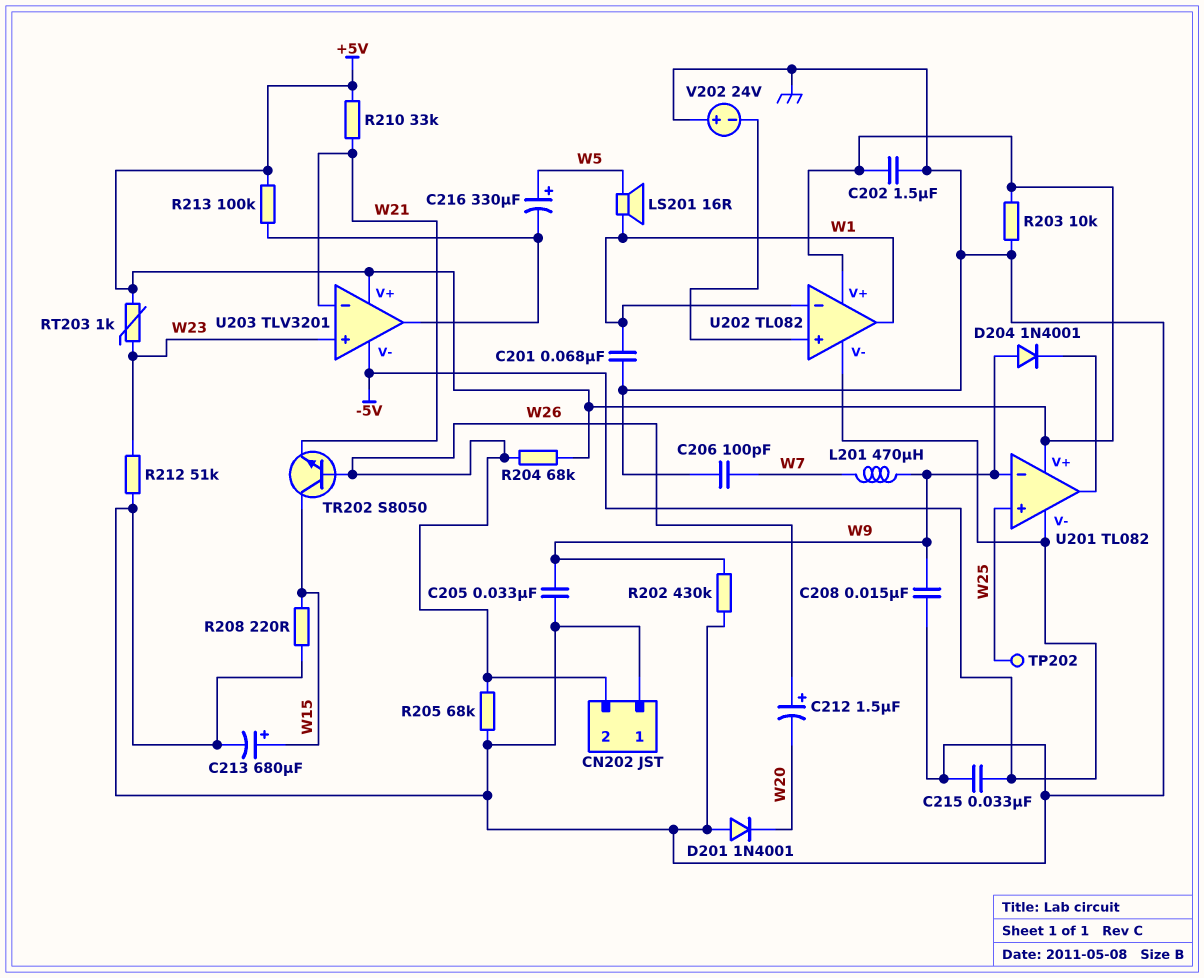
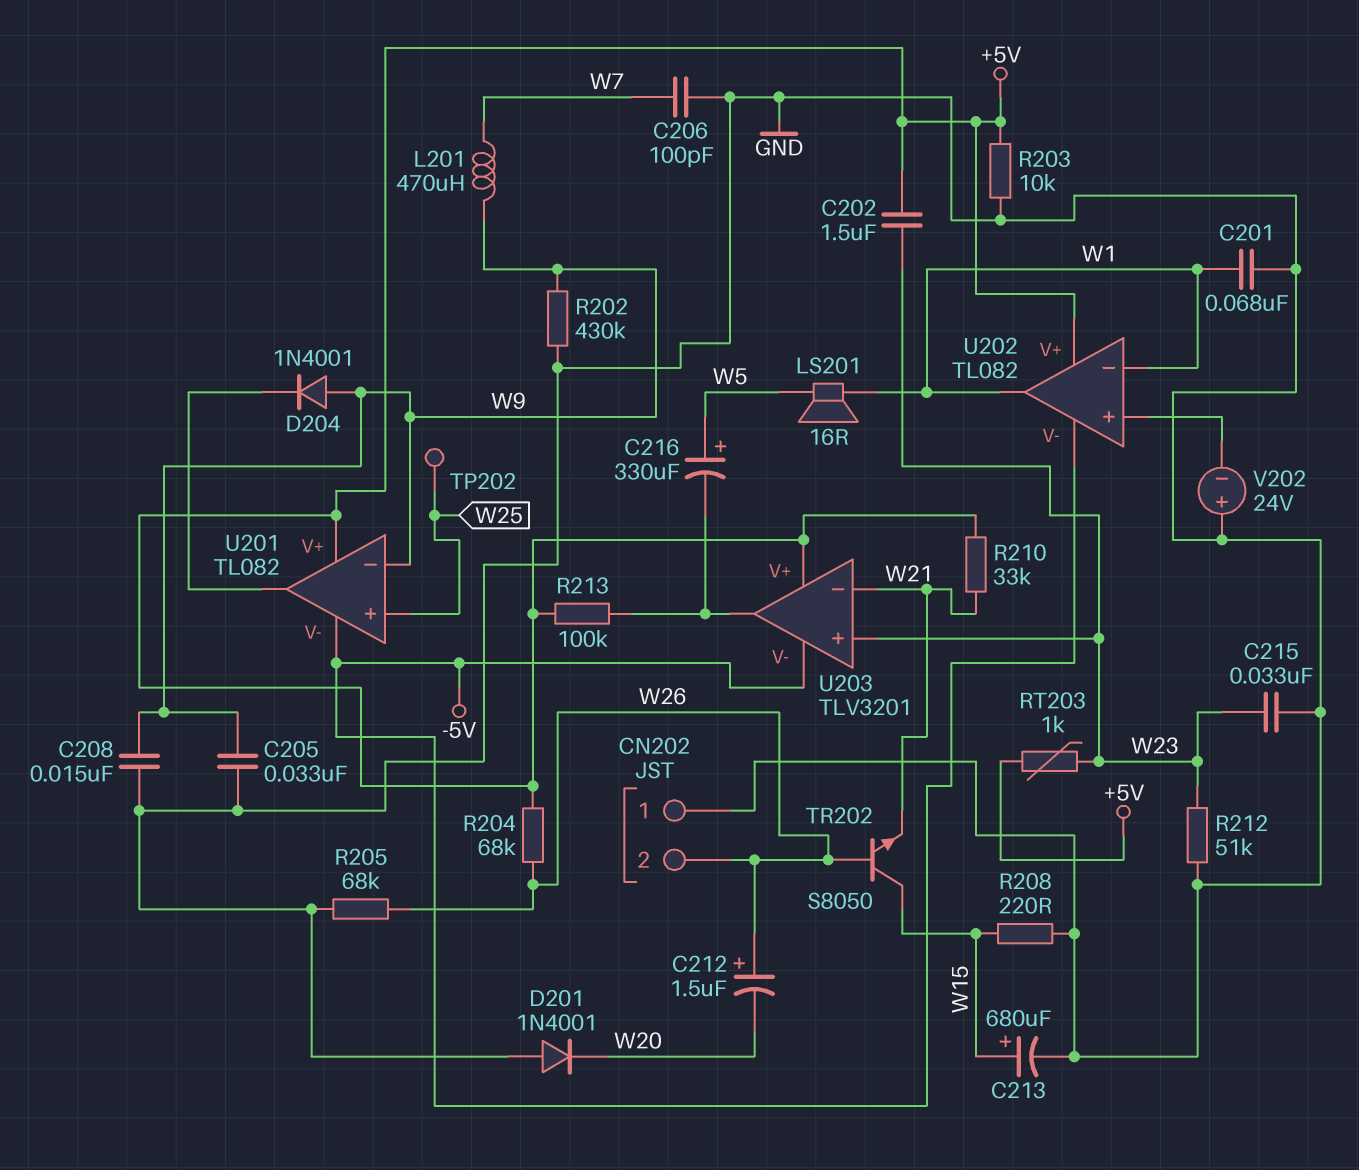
C202: 1.5uF (+5V, GND) -> 1.5uF (+5V, W23)
C215: 33nF (-5V, GND) -> 33nF (GND, W23)

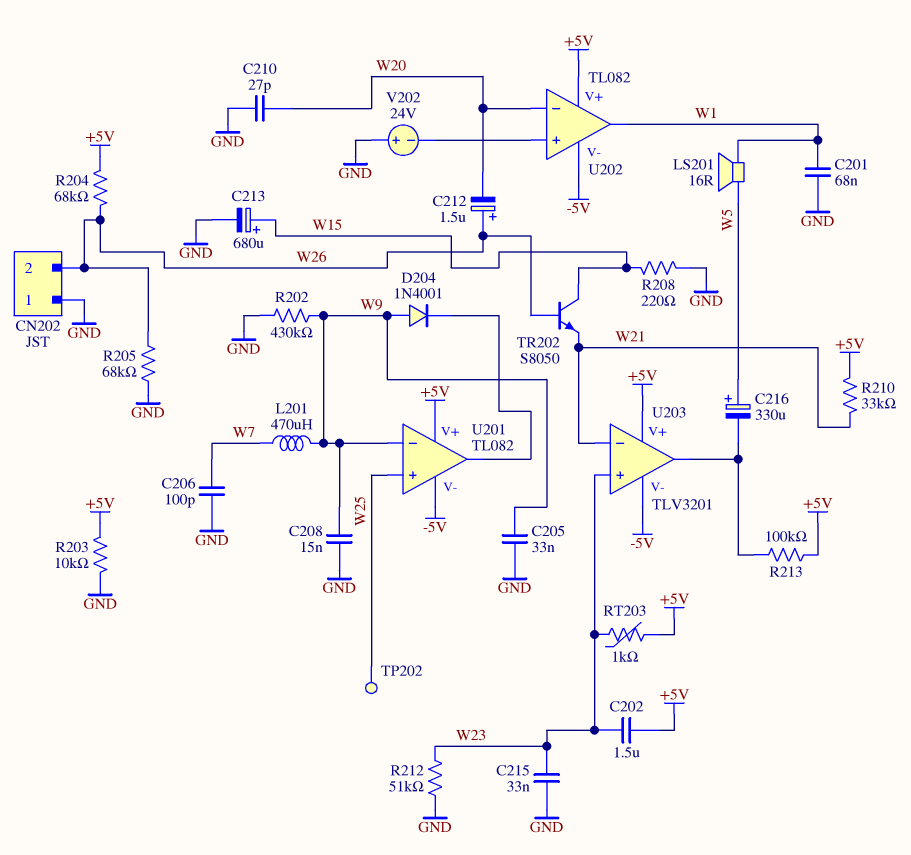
C210: none -> 27pF (GND, W20)
D201: diode 1N4001 (A GND, K W20) -> none
U202 pin in-: W1 -> W20

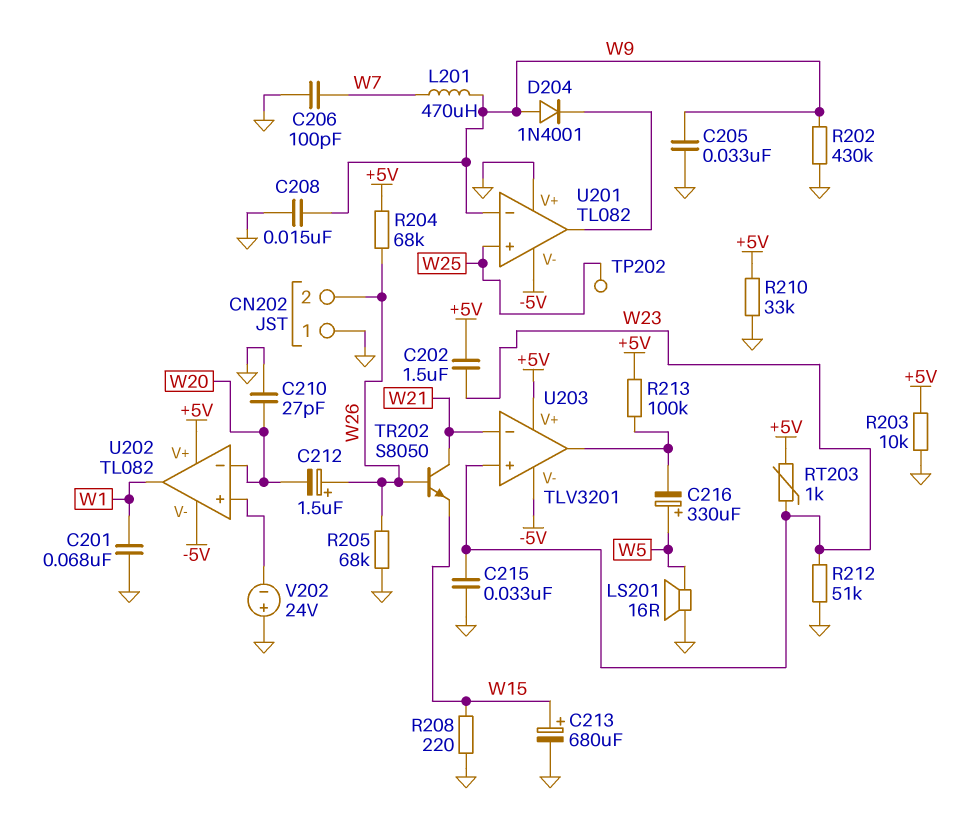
LS201: speaker 16R (W1, W5) -> speaker 16R (GND, W5)
R210: 33k (+5V, W21) -> 33k (+5V, GND)
TR202: NPN S8050 (B W26, C W15, E W21) -> NPN S8050 (B W26, C W21, E W15)
U201 pin V+: +5V -> GND

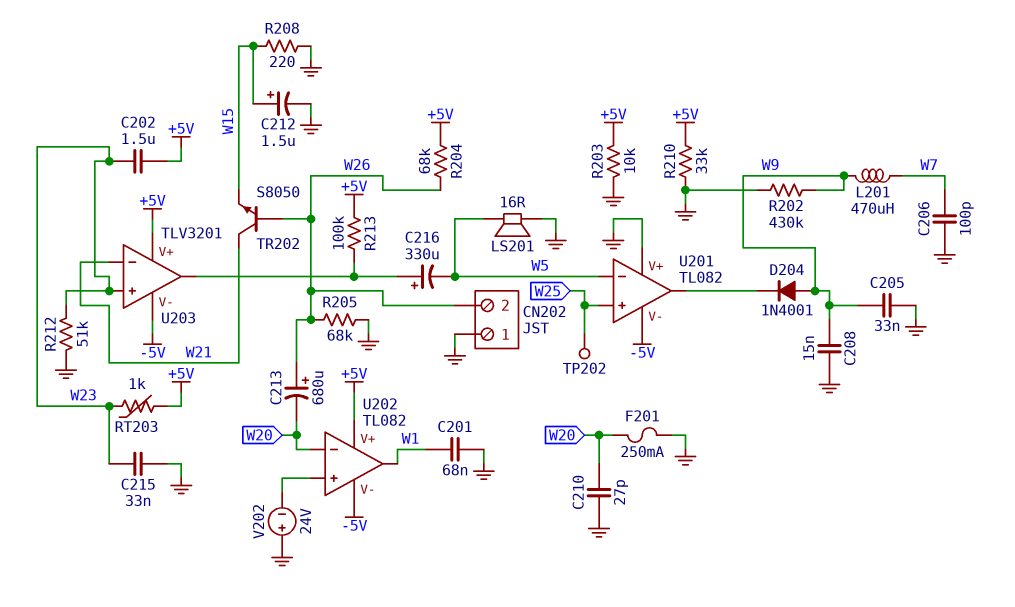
C212: 1.5uF (plus W26, minus W20) -> 1.5uF (plus W15, minus GND)
C213: 680uF (plus W15, minus GND) -> 680uF (plus W26, minus W20)
C216: 330uF (plus W5, minus U203/out) -> 330uF (plus U203/out, minus W5)
F201: none -> 250mA (GND, W20)
U201 pin in-: W9 -> W5

